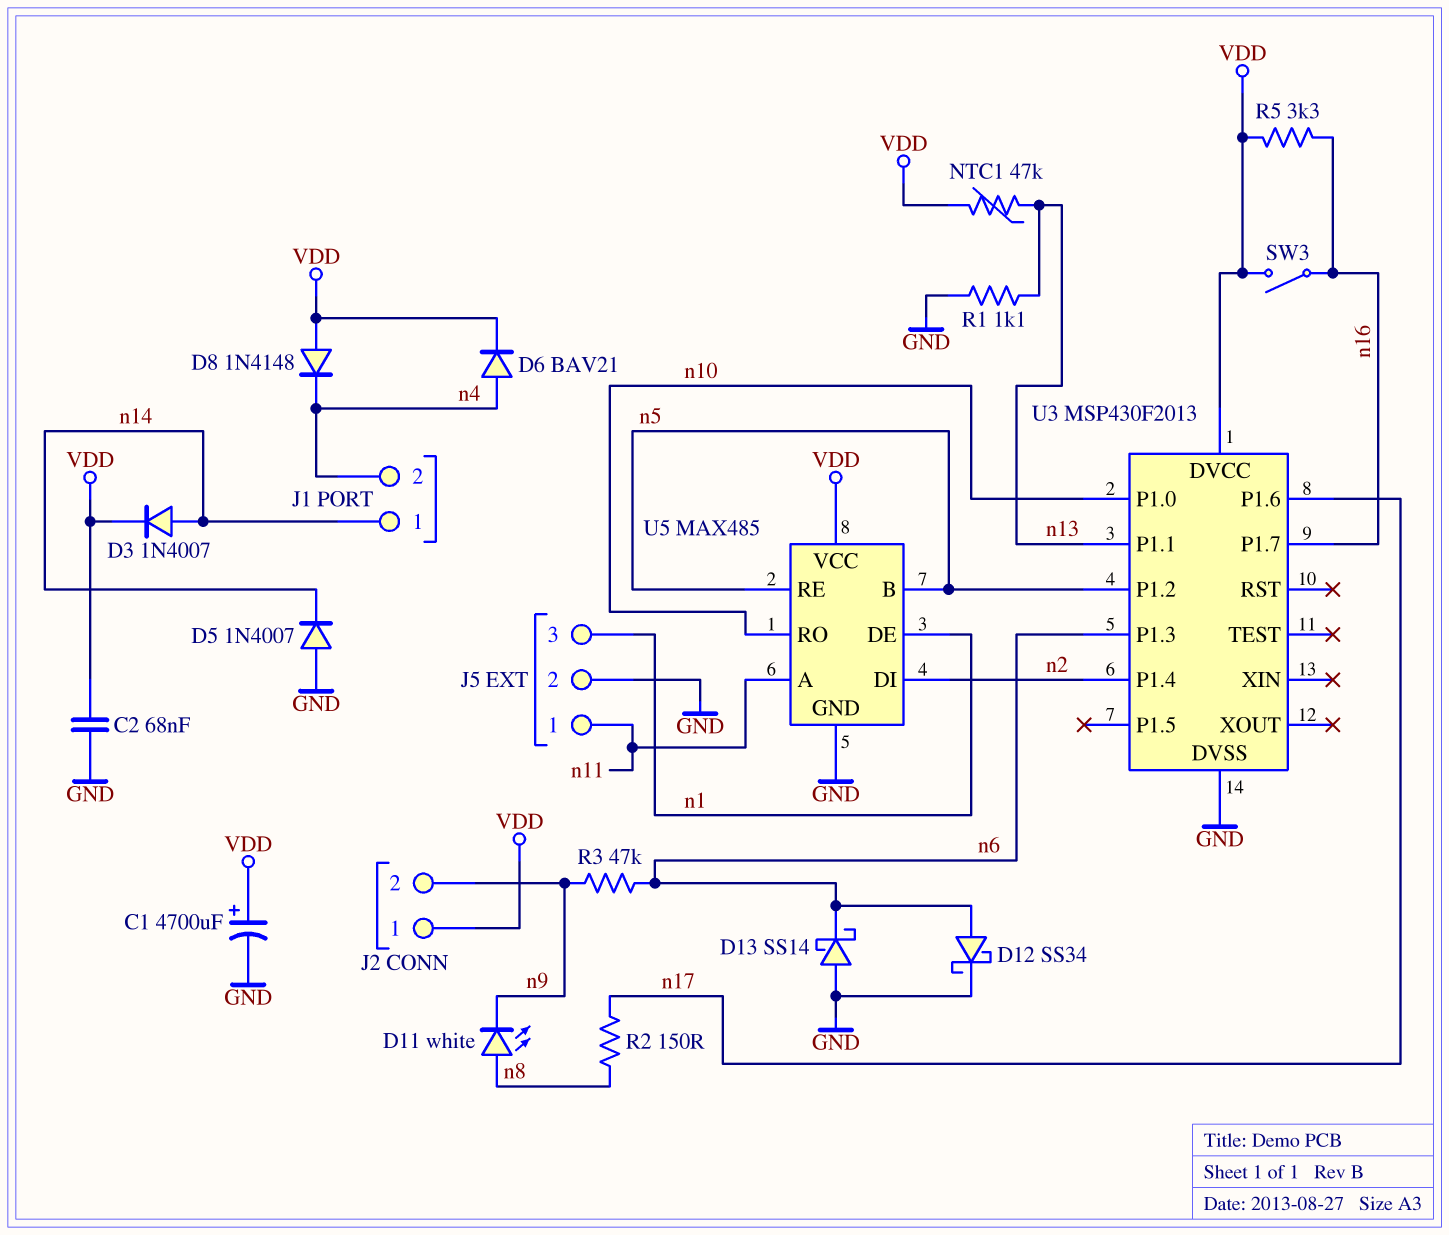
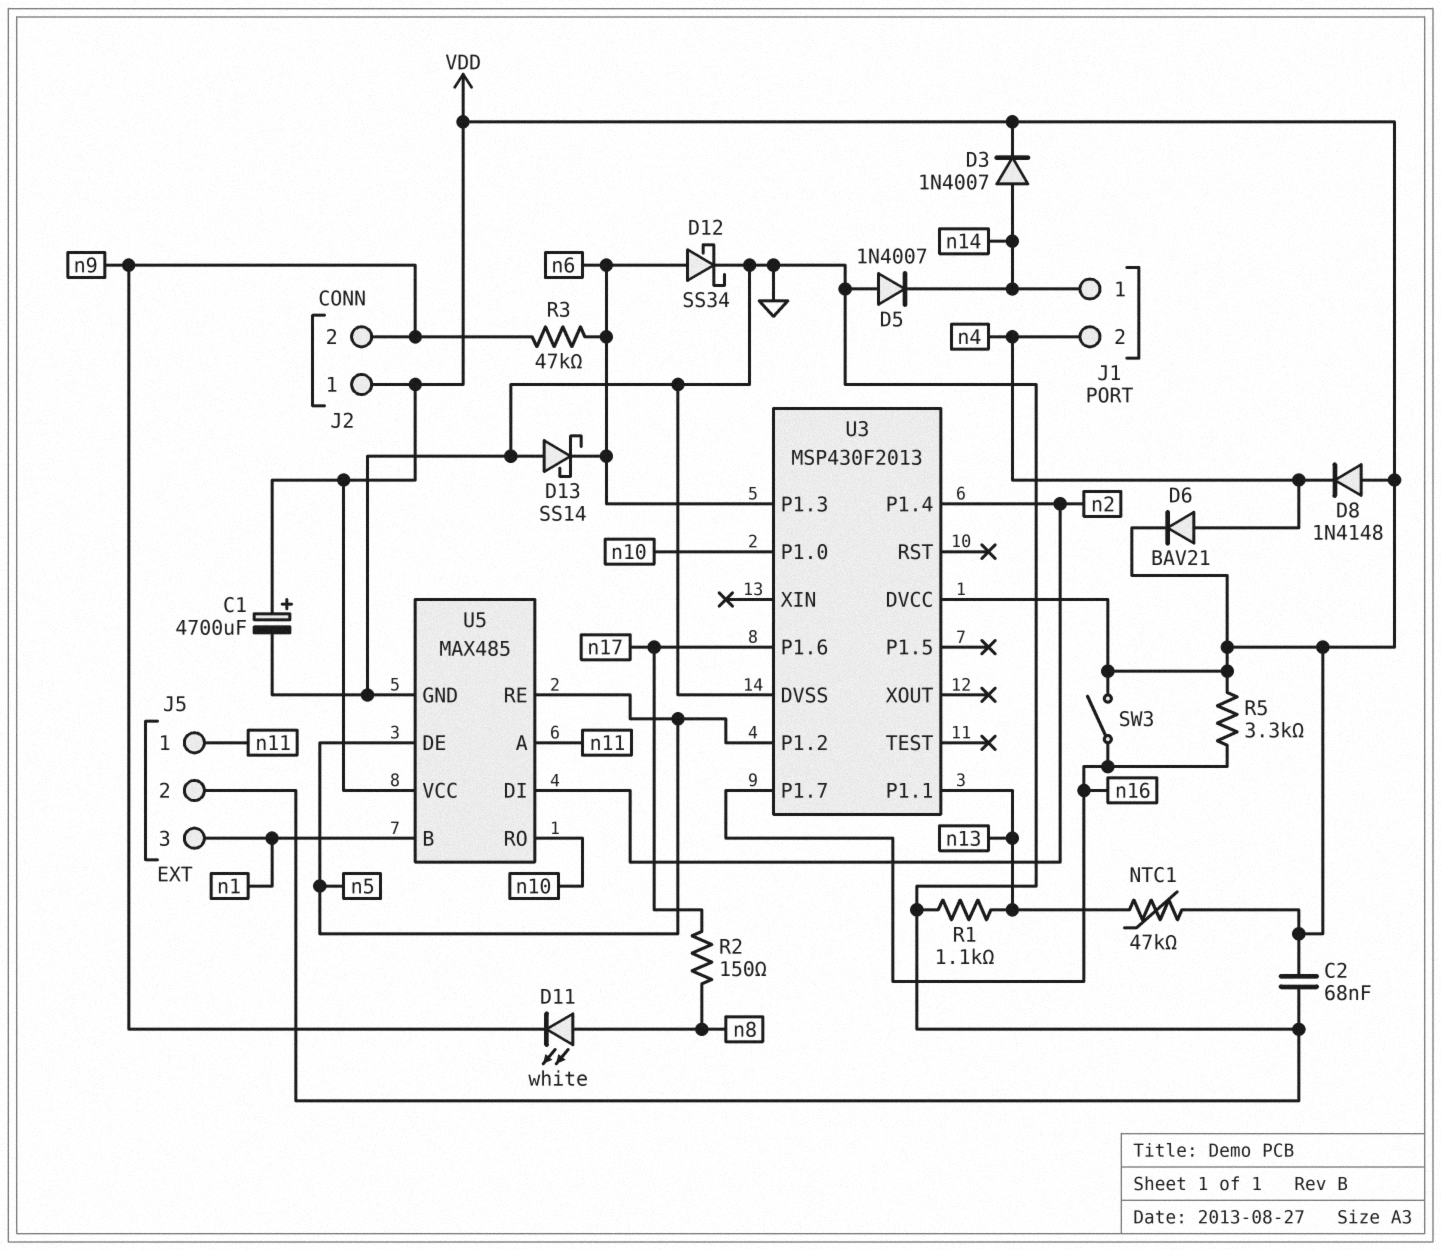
U5 pin B: n5 -> n1
U5 pin DE: n1 -> n5

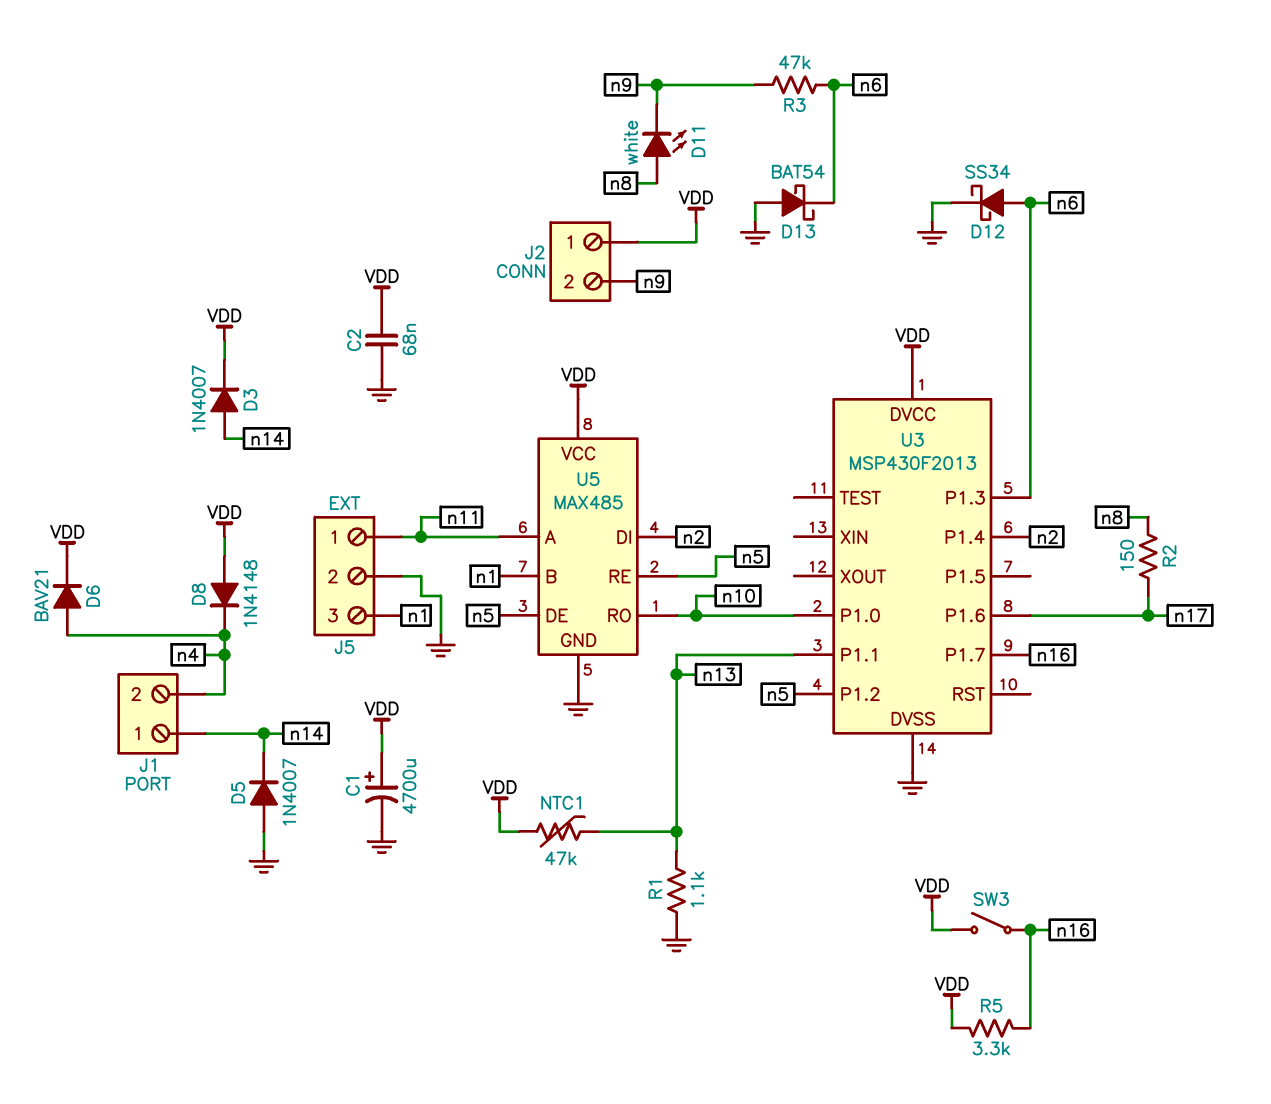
D13: schottky SS14 (A GND, K n6) -> schottky BAT54 (A GND, K n6)

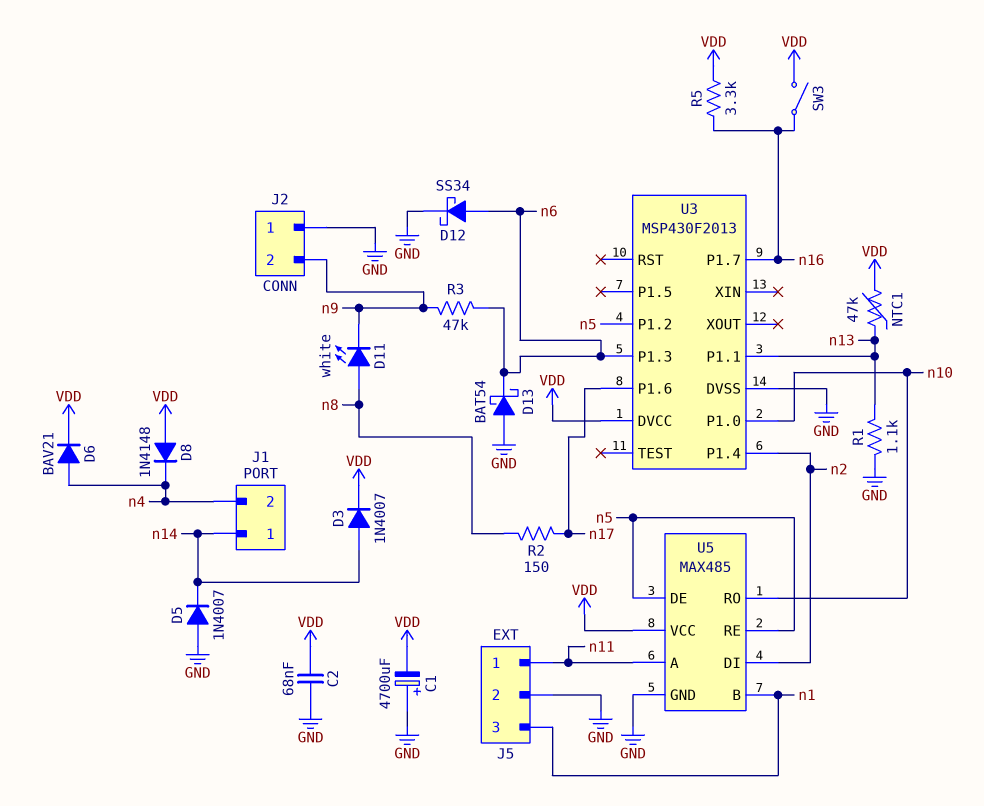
C1: 4700uF (plus VDD, minus GND) -> 4700uF (plus GND, minus VDD)
J2 pin 1: VDD -> GND

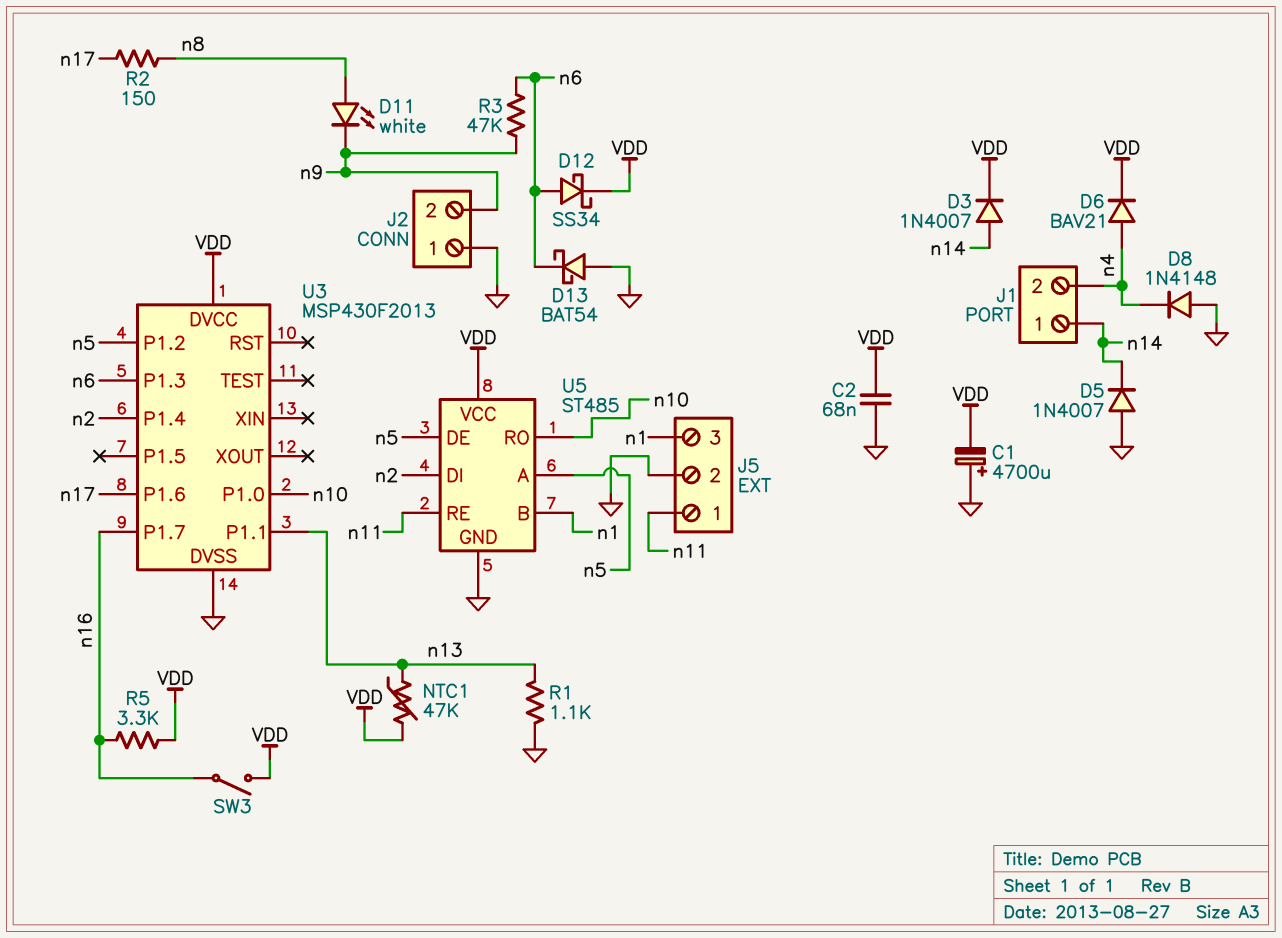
D8: diode 1N4148 (A VDD, K n4) -> diode 1N4148 (A GND, K n4)
D12: schottky SS34 (A n6, K GND) -> schottky SS34 (A n6, K VDD)
U5: MAX485 -> ST485
U5 pin A: n11 -> n5
U5 pin RE: n5 -> n11

